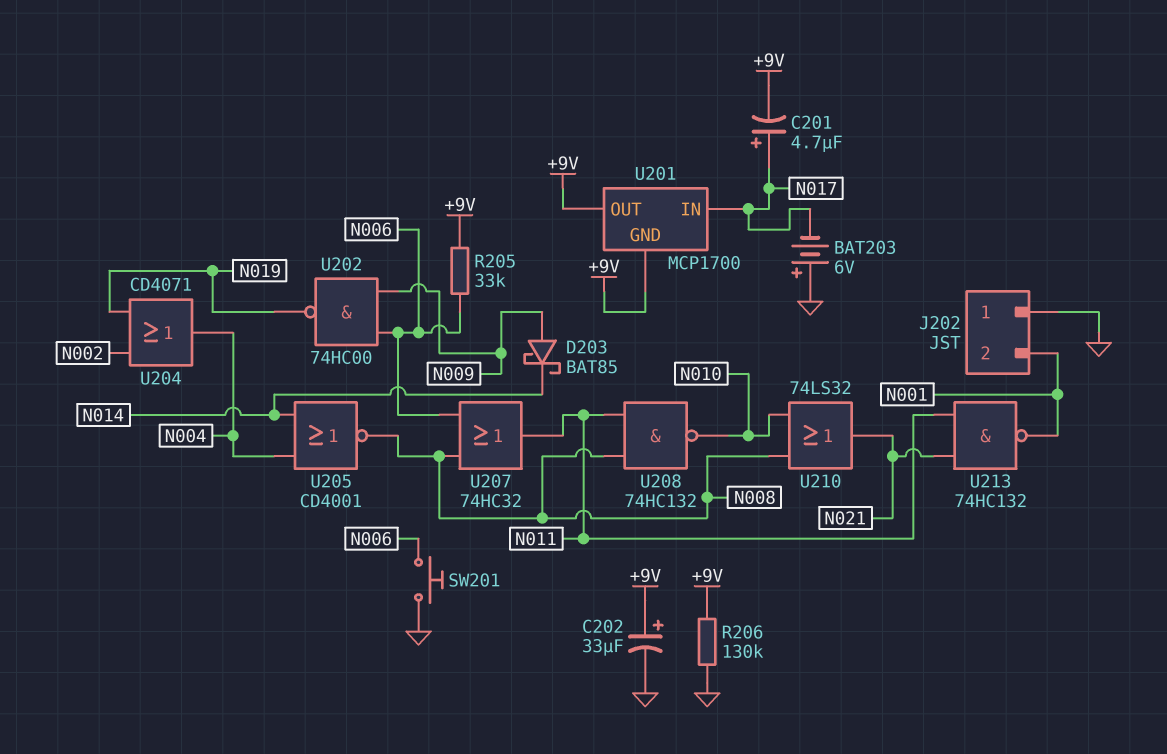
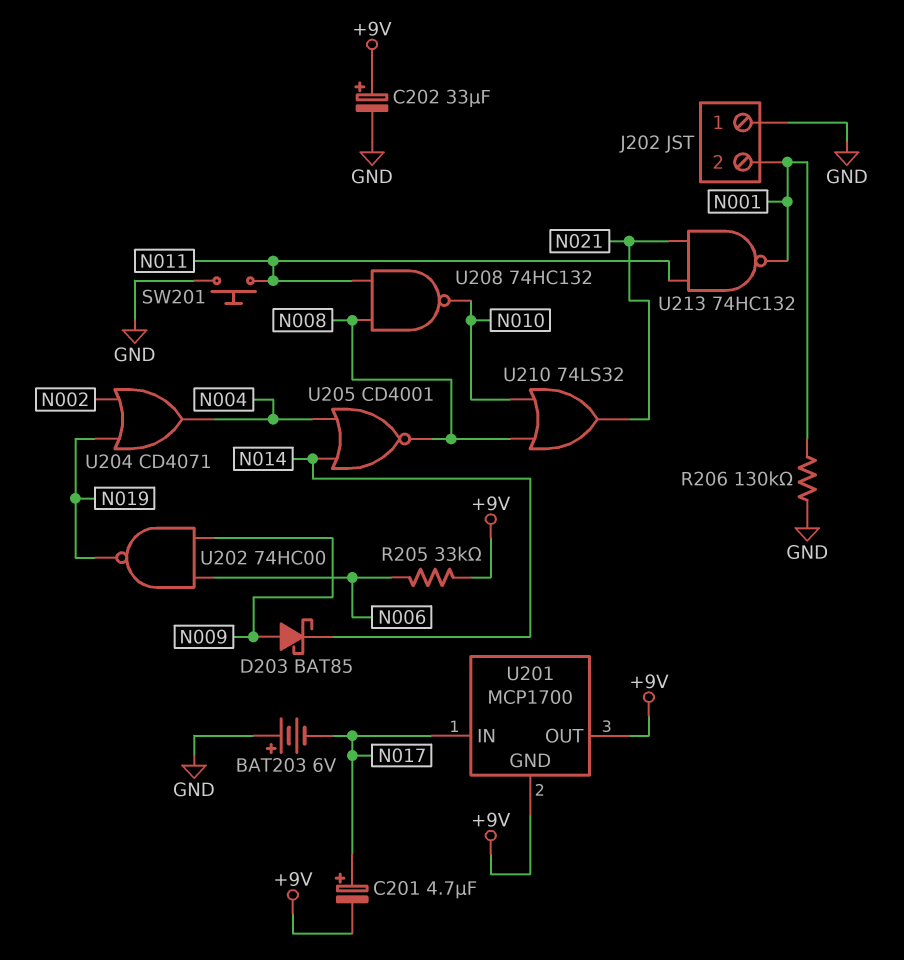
R206: 130k (+9V, GND) -> 130k (GND, N001)
SW201: button (GND, N006) -> button (GND, N011)
U207: OR 74HC32 (in N006, in N008, out N011) -> none

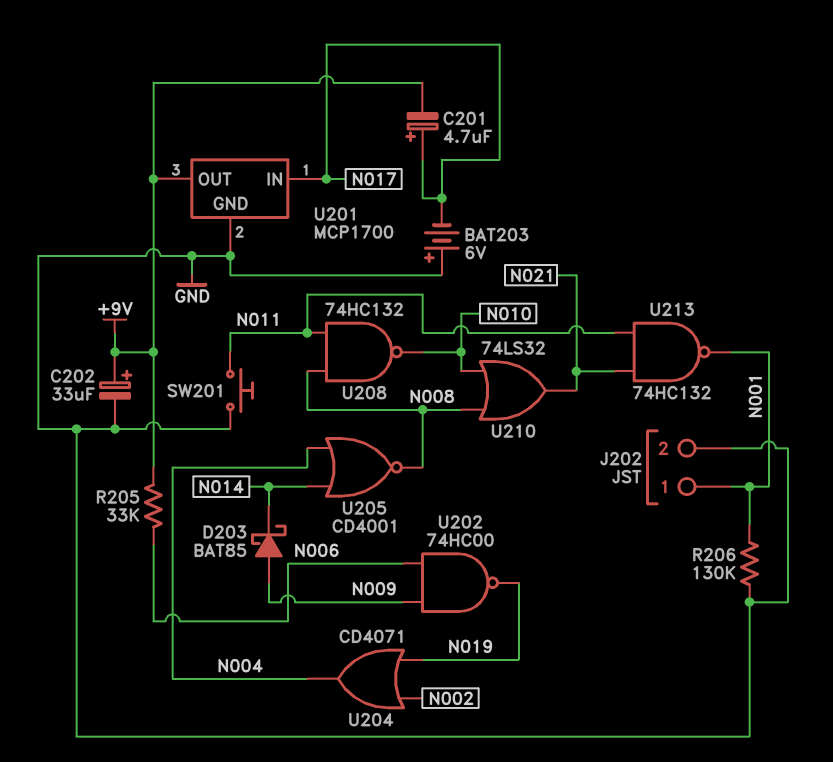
J202 pin 1: GND -> N001
J202 pin 2: N001 -> GND
U201 pin GND: +9V -> GND

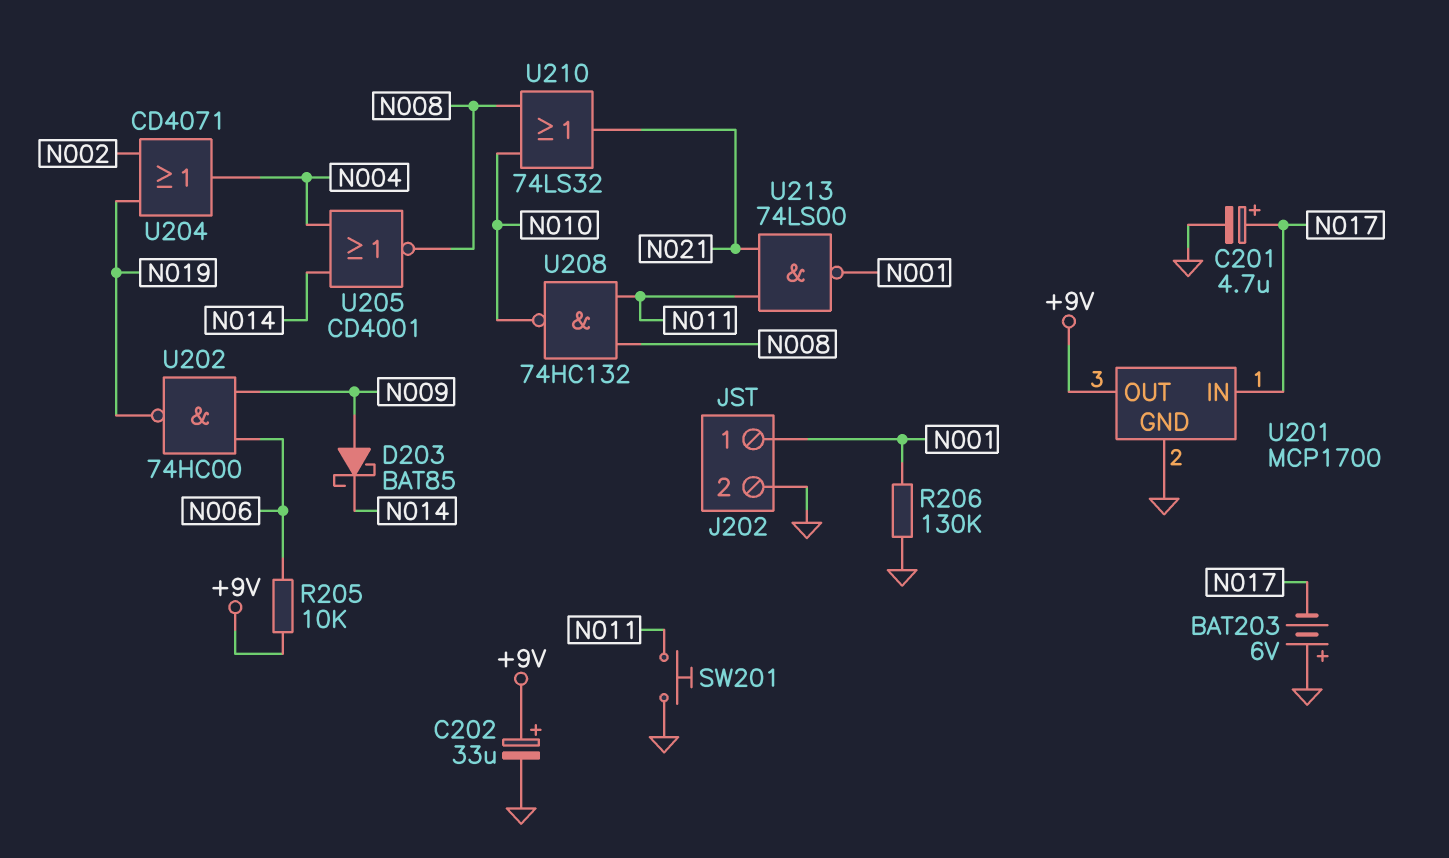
C201: 4.7uF (plus N017, minus +9V) -> 4.7uF (plus N017, minus GND)
R205: 33k (+9V, N006) -> 10k (+9V, N006)
U213: NAND 74HC132 (in N011, in N021, out N001) -> NAND 74LS00 (in N011, in N021, out N001)

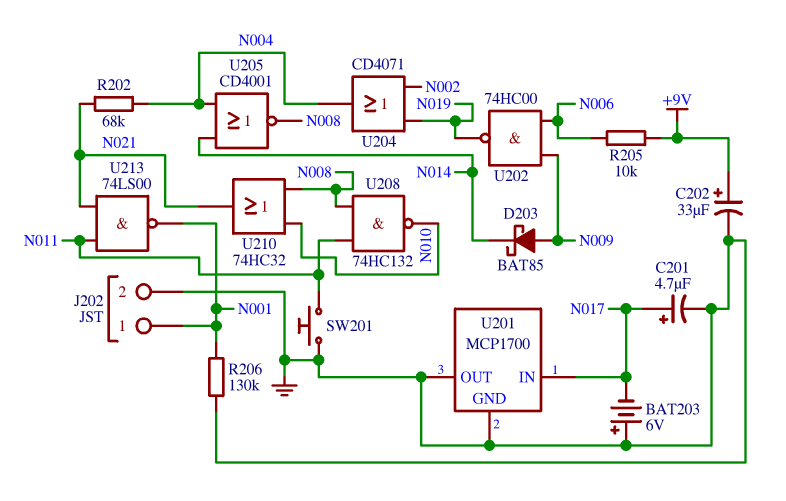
R202: none -> 68k (N004, N021)
U201 pin OUT: +9V -> GND
U210: OR 74LS32 (in N008, in N010, out N021) -> OR 74HC32 (in N008, in N010, out N021)

